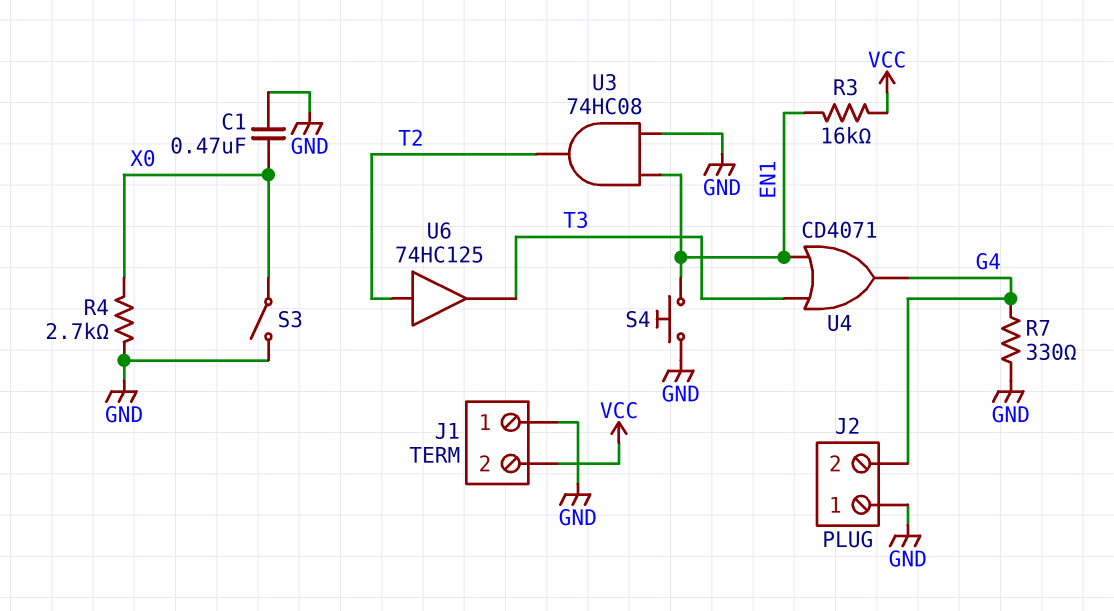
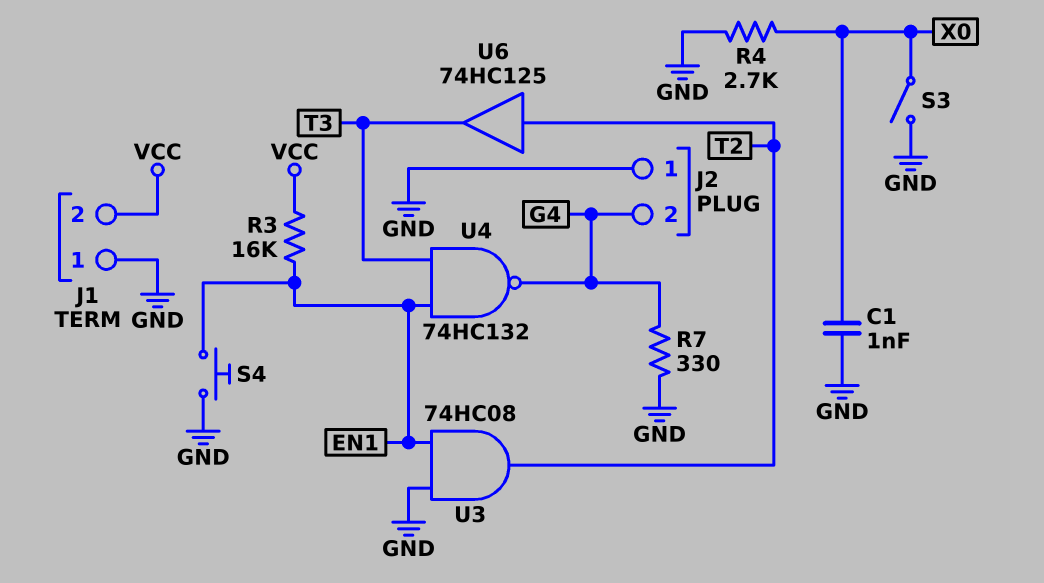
C1: 470nF (GND, X0) -> 1nF (GND, X0)
U4: OR CD4071 (in EN1, in T3, out G4) -> NAND 74HC132 (in EN1, in T3, out G4)

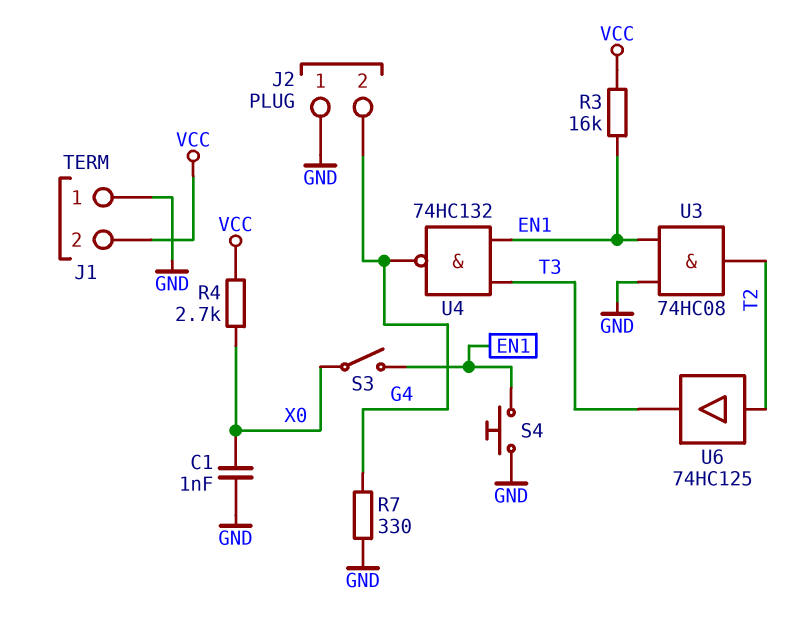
R4: 2.7k (GND, X0) -> 2.7k (VCC, X0)
S3: switch (GND, X0) -> switch (EN1, X0)

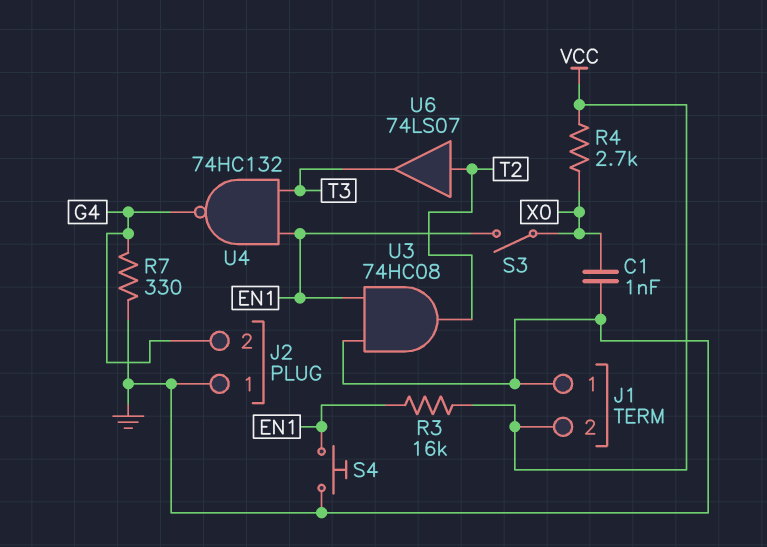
U6: buffer 74HC125 (in T2, out T3) -> buffer 74LS07 (in T2, out T3)

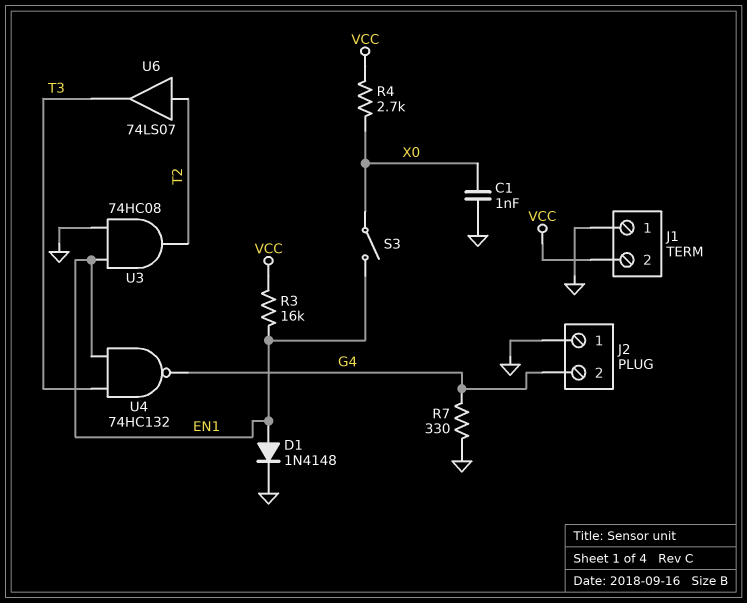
D1: none -> diode 1N4148 (A EN1, K GND)
S4: button (EN1, GND) -> none

